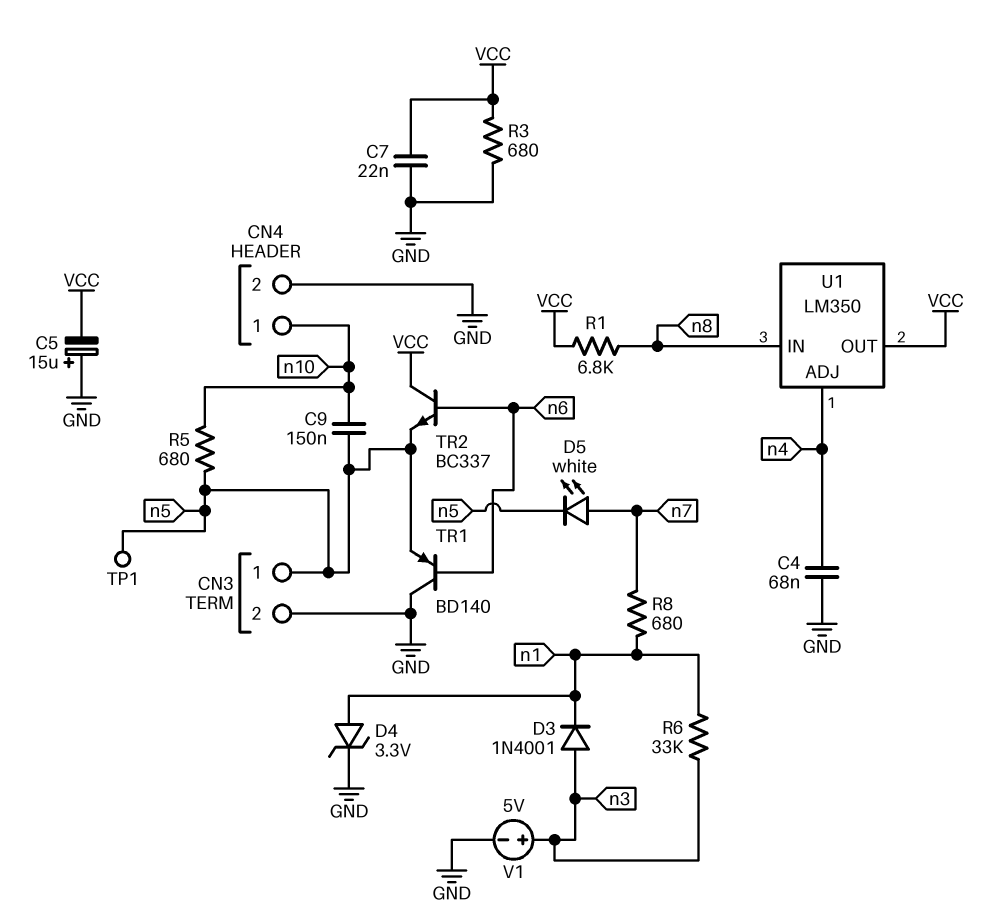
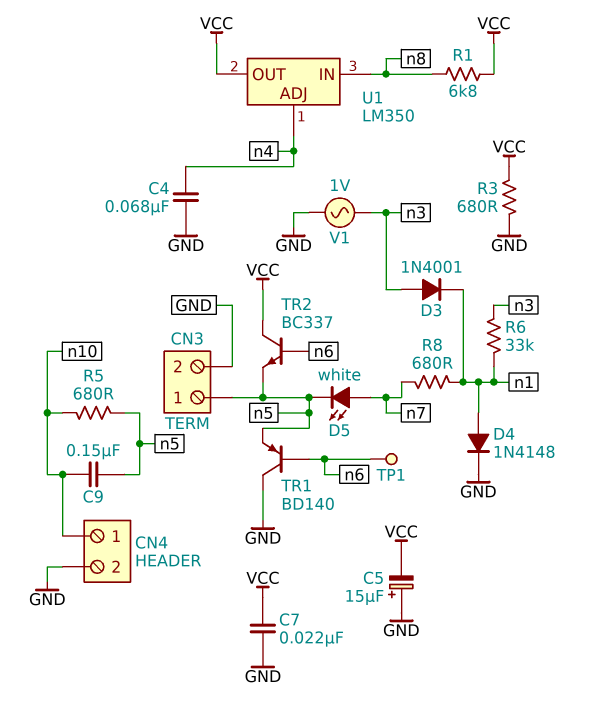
D4: zener 3.3V (A n1, K GND) -> diode 1N4148 (A n1, K GND)
TP1: test point (n5) -> test point (n6)
V1: 5V (plus n3, minus GND) -> AC 1V (GND, n3)

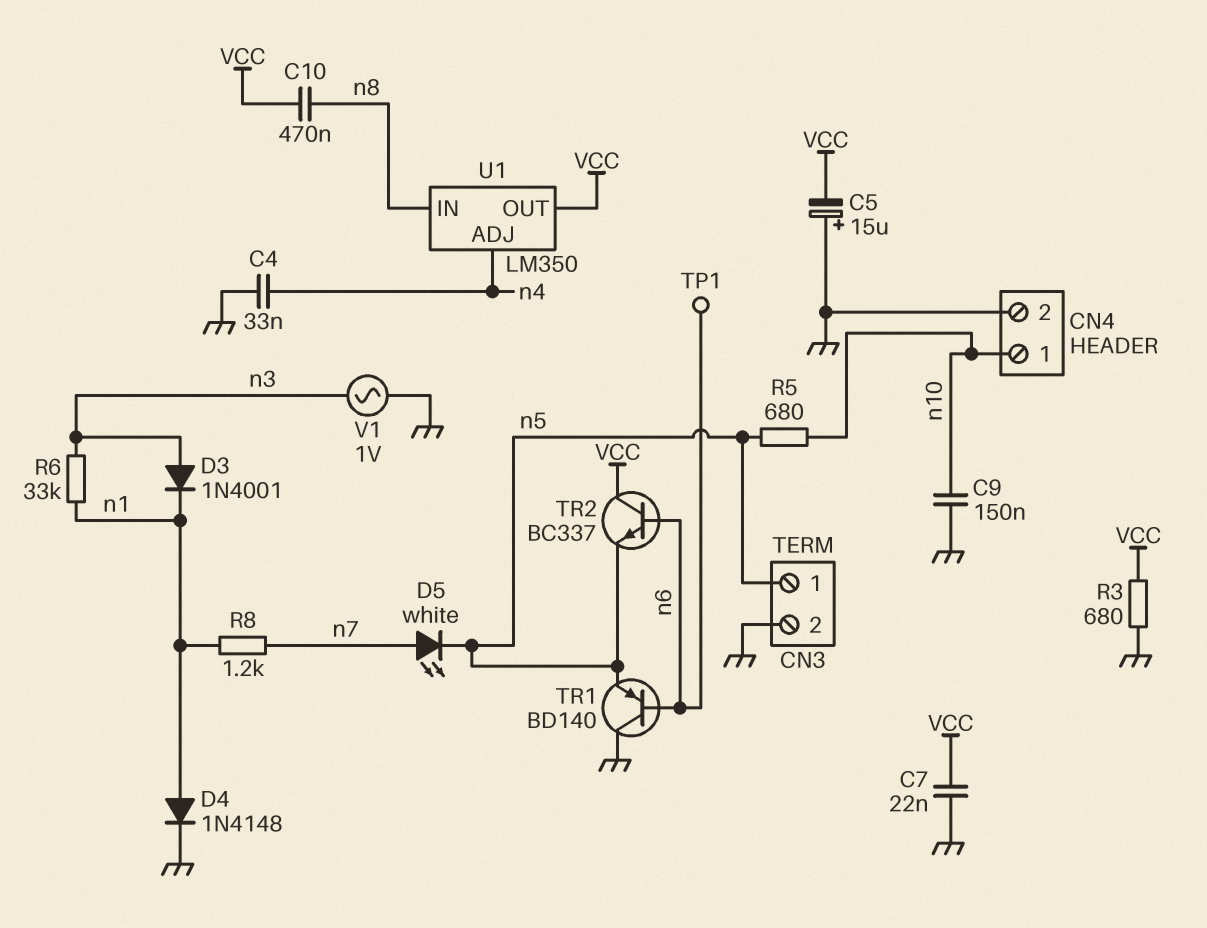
C4: 68nF (GND, n4) -> 33nF (GND, n4)
C9: 150nF (n5, n10) -> 150nF (GND, n10)
C10: none -> 470nF (VCC, n8)
R1: 6.8k (VCC, n8) -> none
R8: 680 (n1, n7) -> 1.2k (n1, n7)

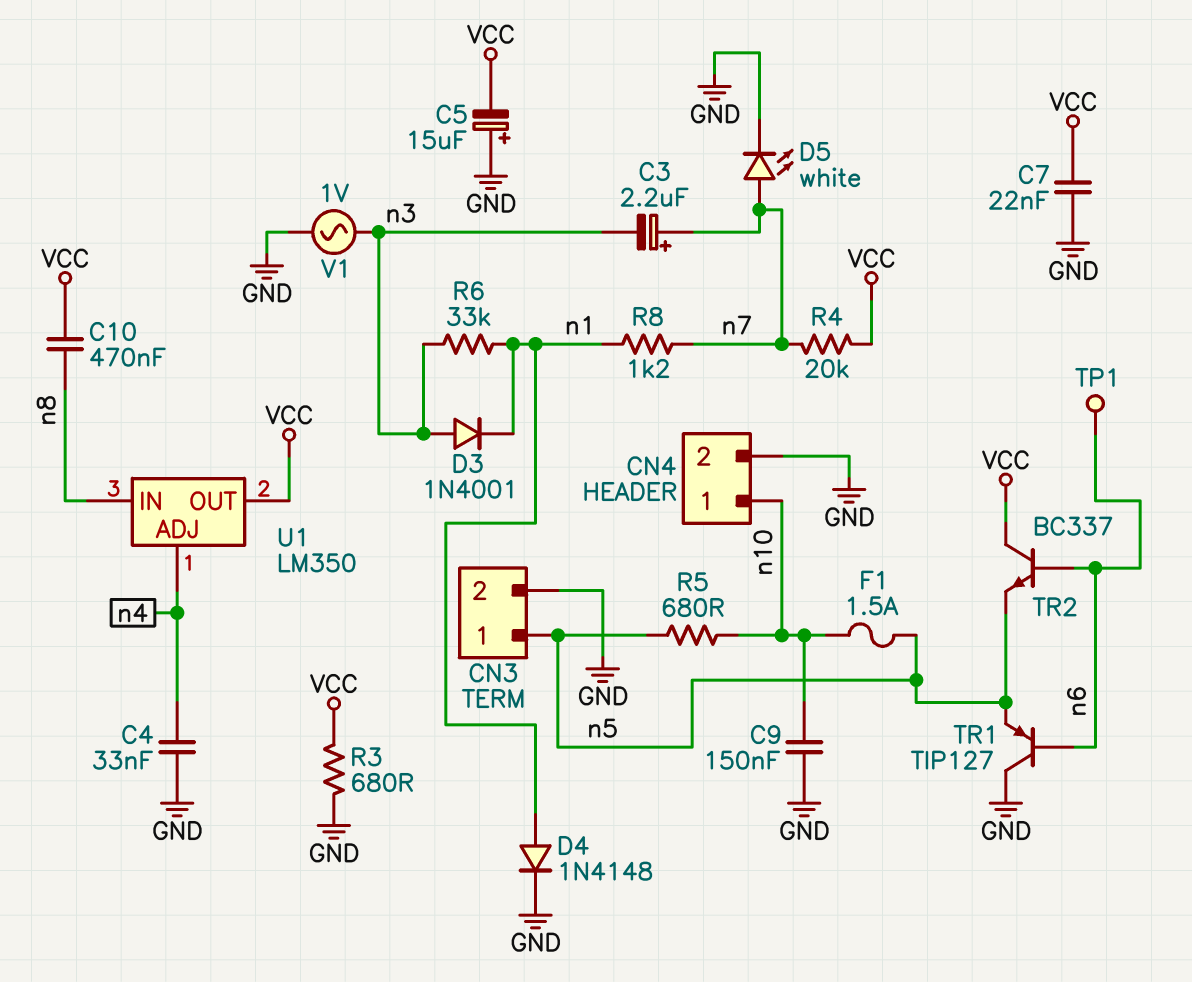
C3: none -> 2.2uF (plus n7, minus n3)
D5: LED white (A n7, K n5) -> LED white (A n7, K GND)
F1: none -> 1.5A (n5, n10)
R4: none -> 20k (VCC, n7)
TR1: PNP BD140 (B n6, C GND, E n5) -> PNP TIP127 (B n6, C GND, E n5)

